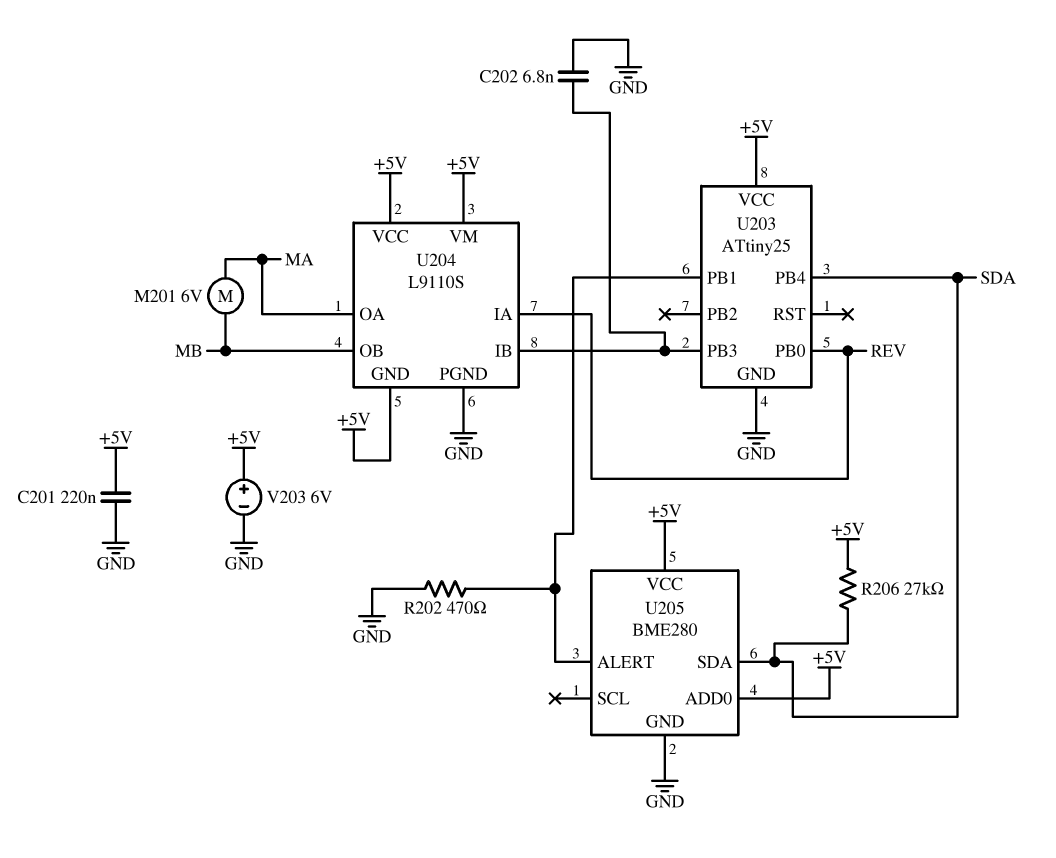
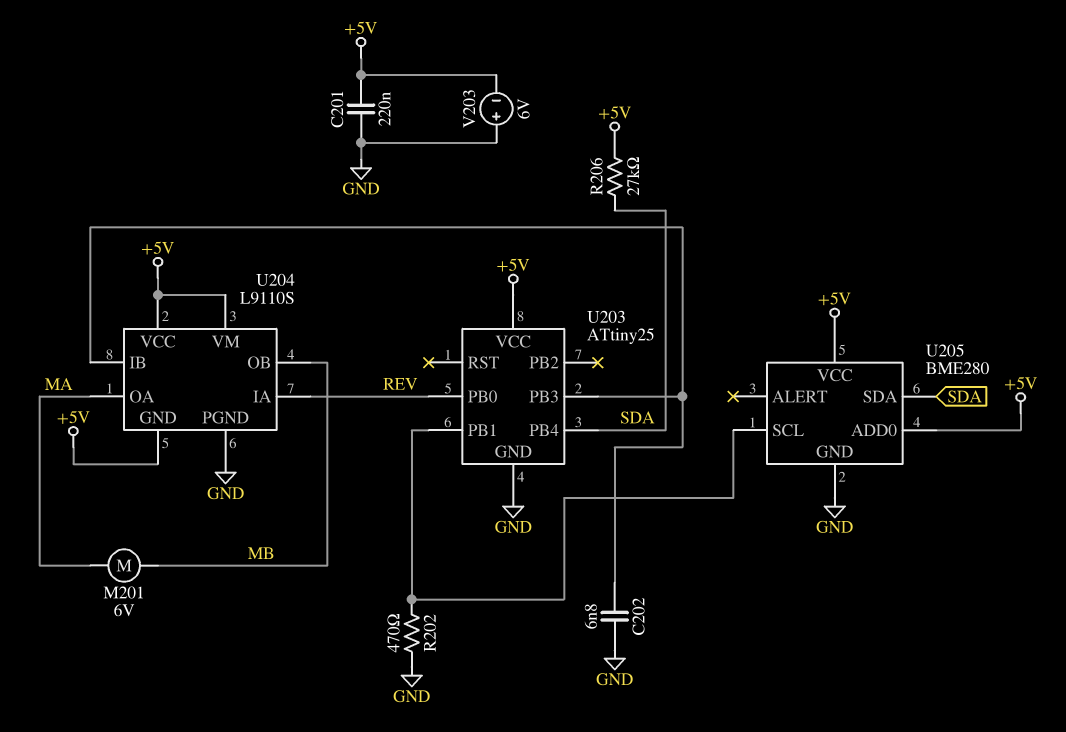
U205 pin ALERT: U203/PB1 -> none
U205 pin SCL: none -> U203/PB1
V203: 6V (plus +5V, minus GND) -> 6V (plus GND, minus +5V)

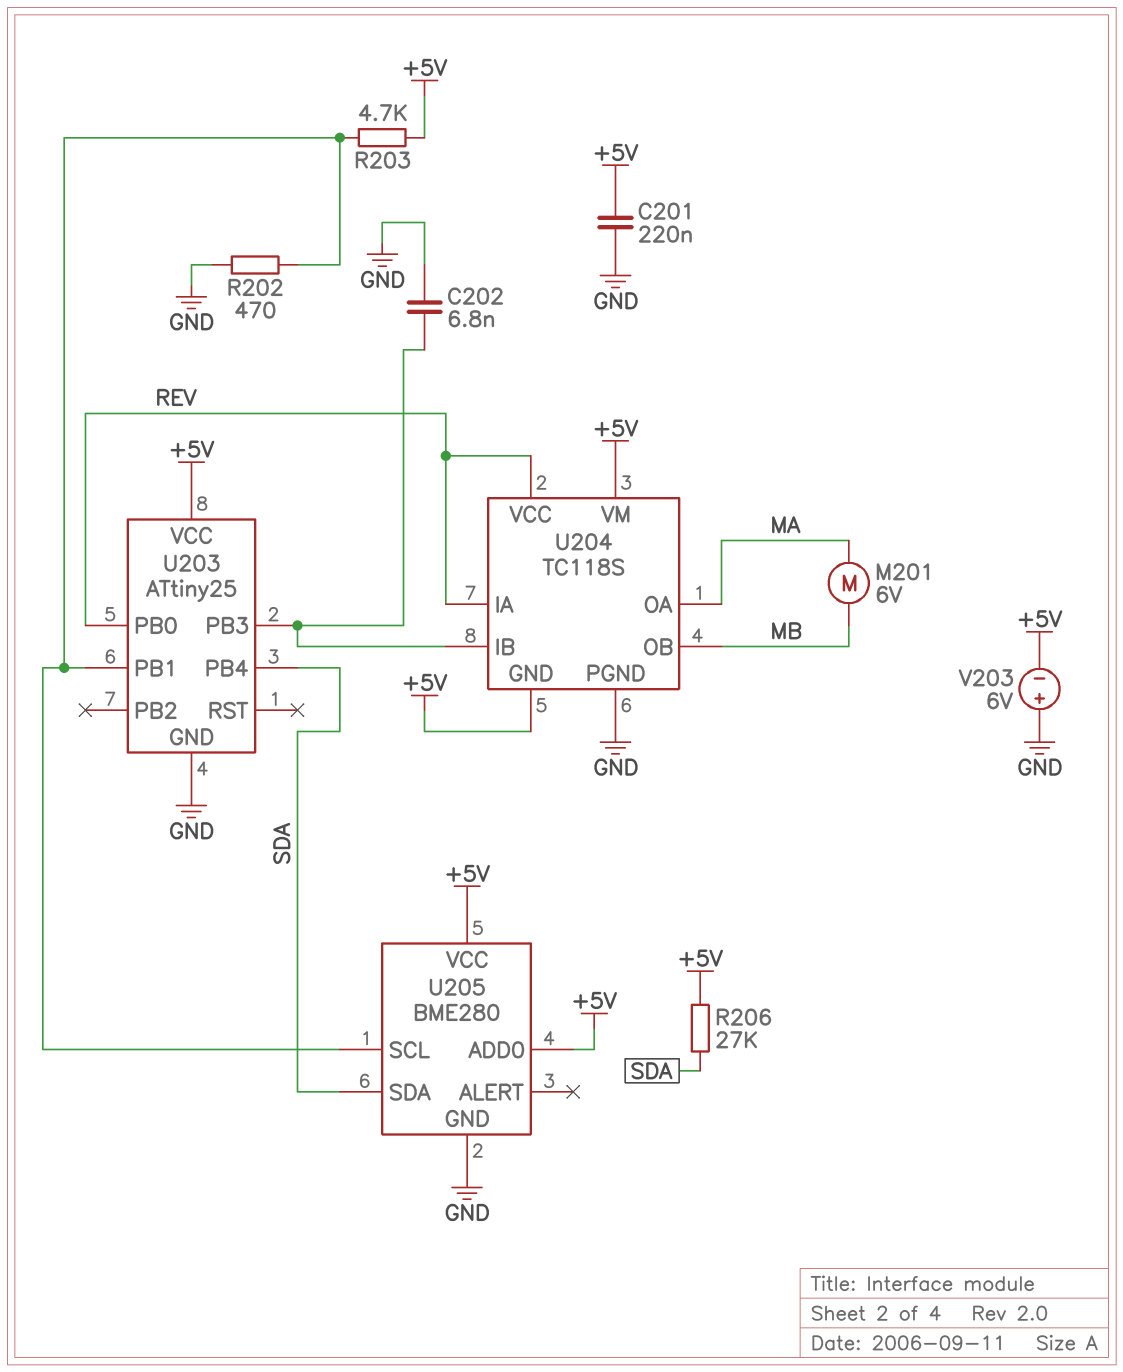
R203: none -> 4.7k (+5V, U203/PB1)
U204: L9110S -> TC118S
U204 pin VCC: +5V -> REV

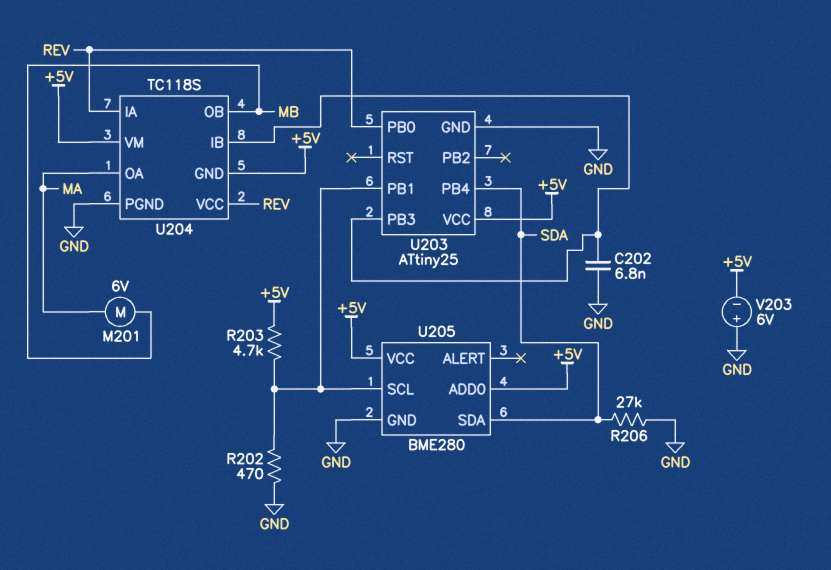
C201: 220nF (+5V, GND) -> none
R206: 27k (+5V, SDA) -> 27k (GND, SDA)

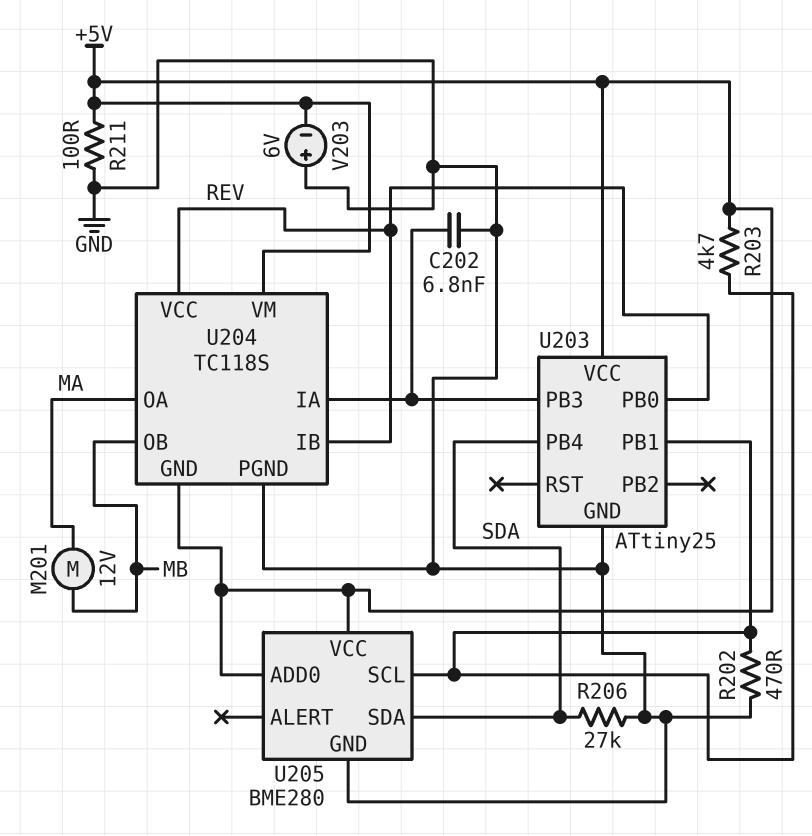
M201: motor 6V (MA, MB) -> motor 12V (MA, MB)
R211: none -> 100 (+5V, GND)
U204 pin IA: REV -> U203/PB3
U204 pin IB: U203/PB3 -> REV

